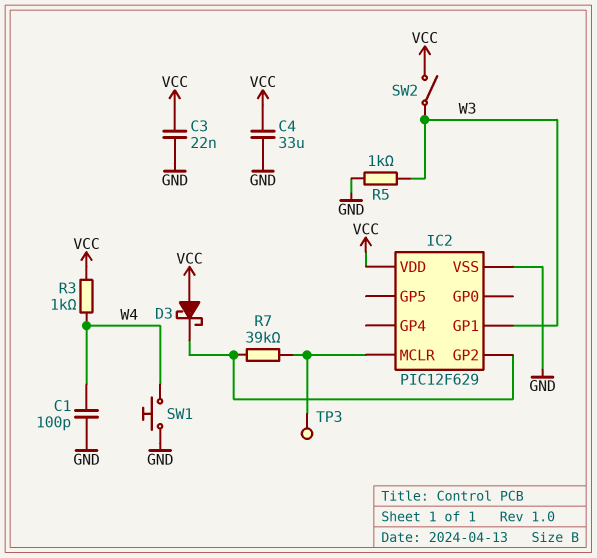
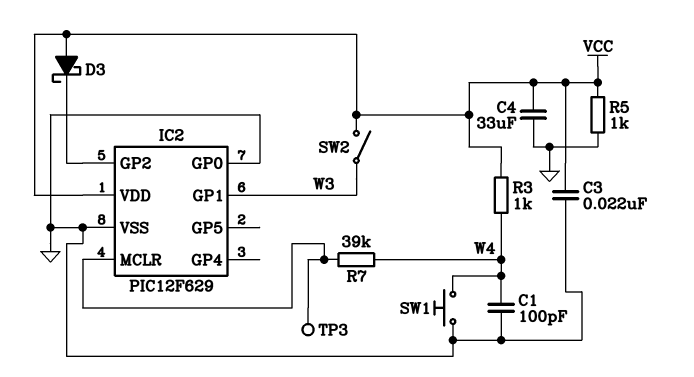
IC2 pin GP0: none -> GND
R5: 1k (GND, W3) -> 1k (GND, VCC)
R7: 39k (IC2/GP2, IC2/MCLR) -> 39k (IC2/MCLR, W4)

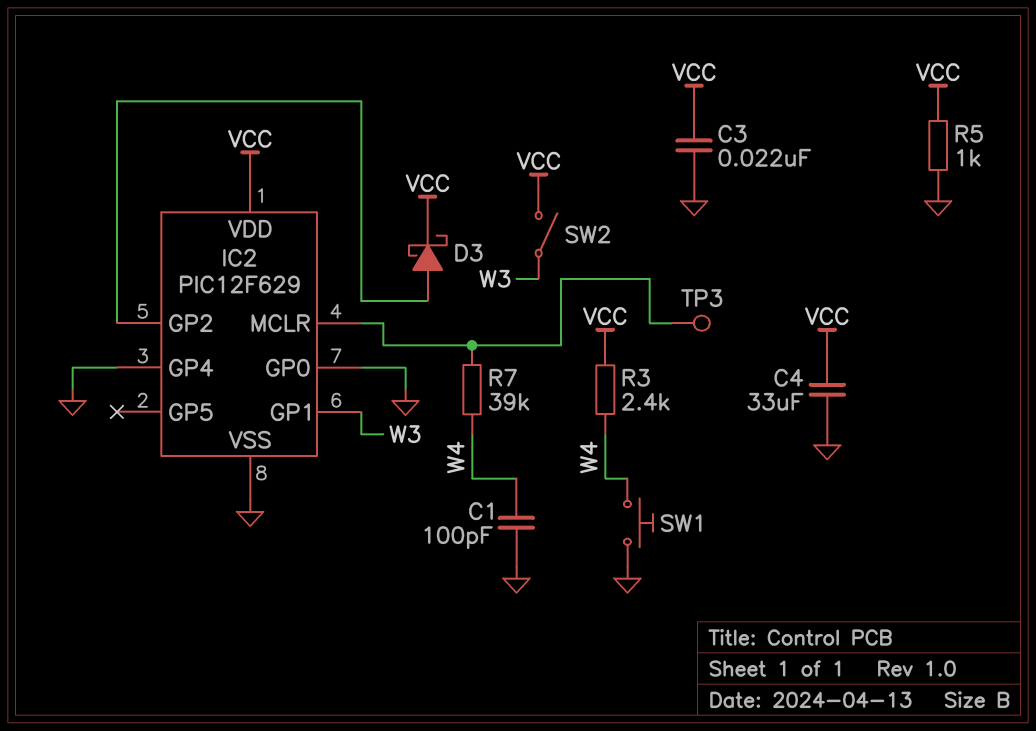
D3: schottky (A VCC, K IC2/GP2) -> schottky (A IC2/GP2, K VCC)
IC2 pin GP4: none -> GND
R3: 1k (VCC, W4) -> 2.4k (VCC, W4)

